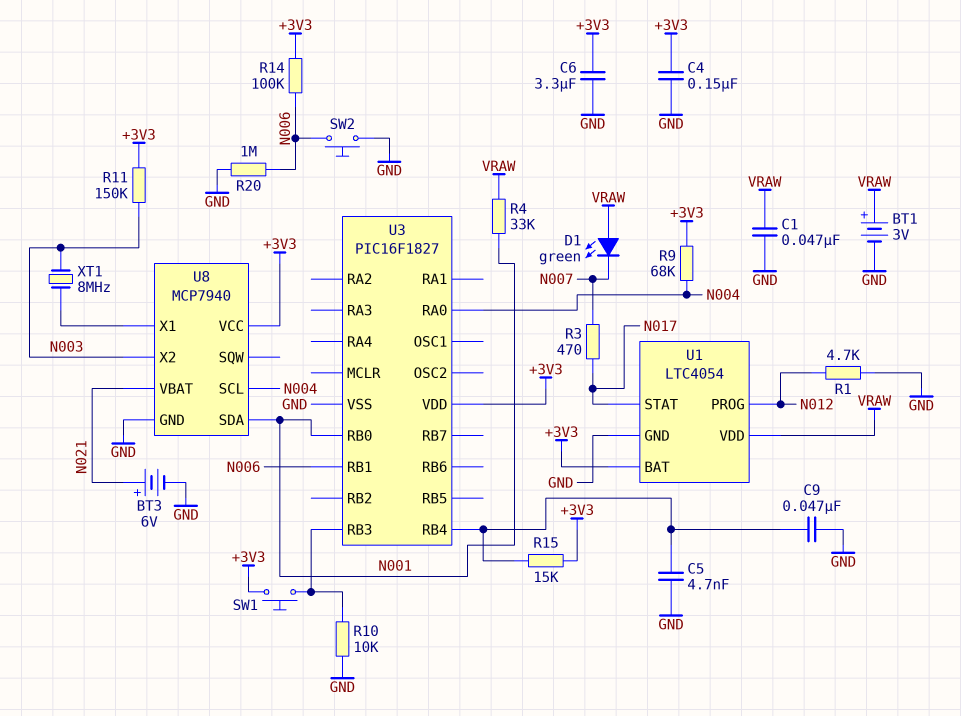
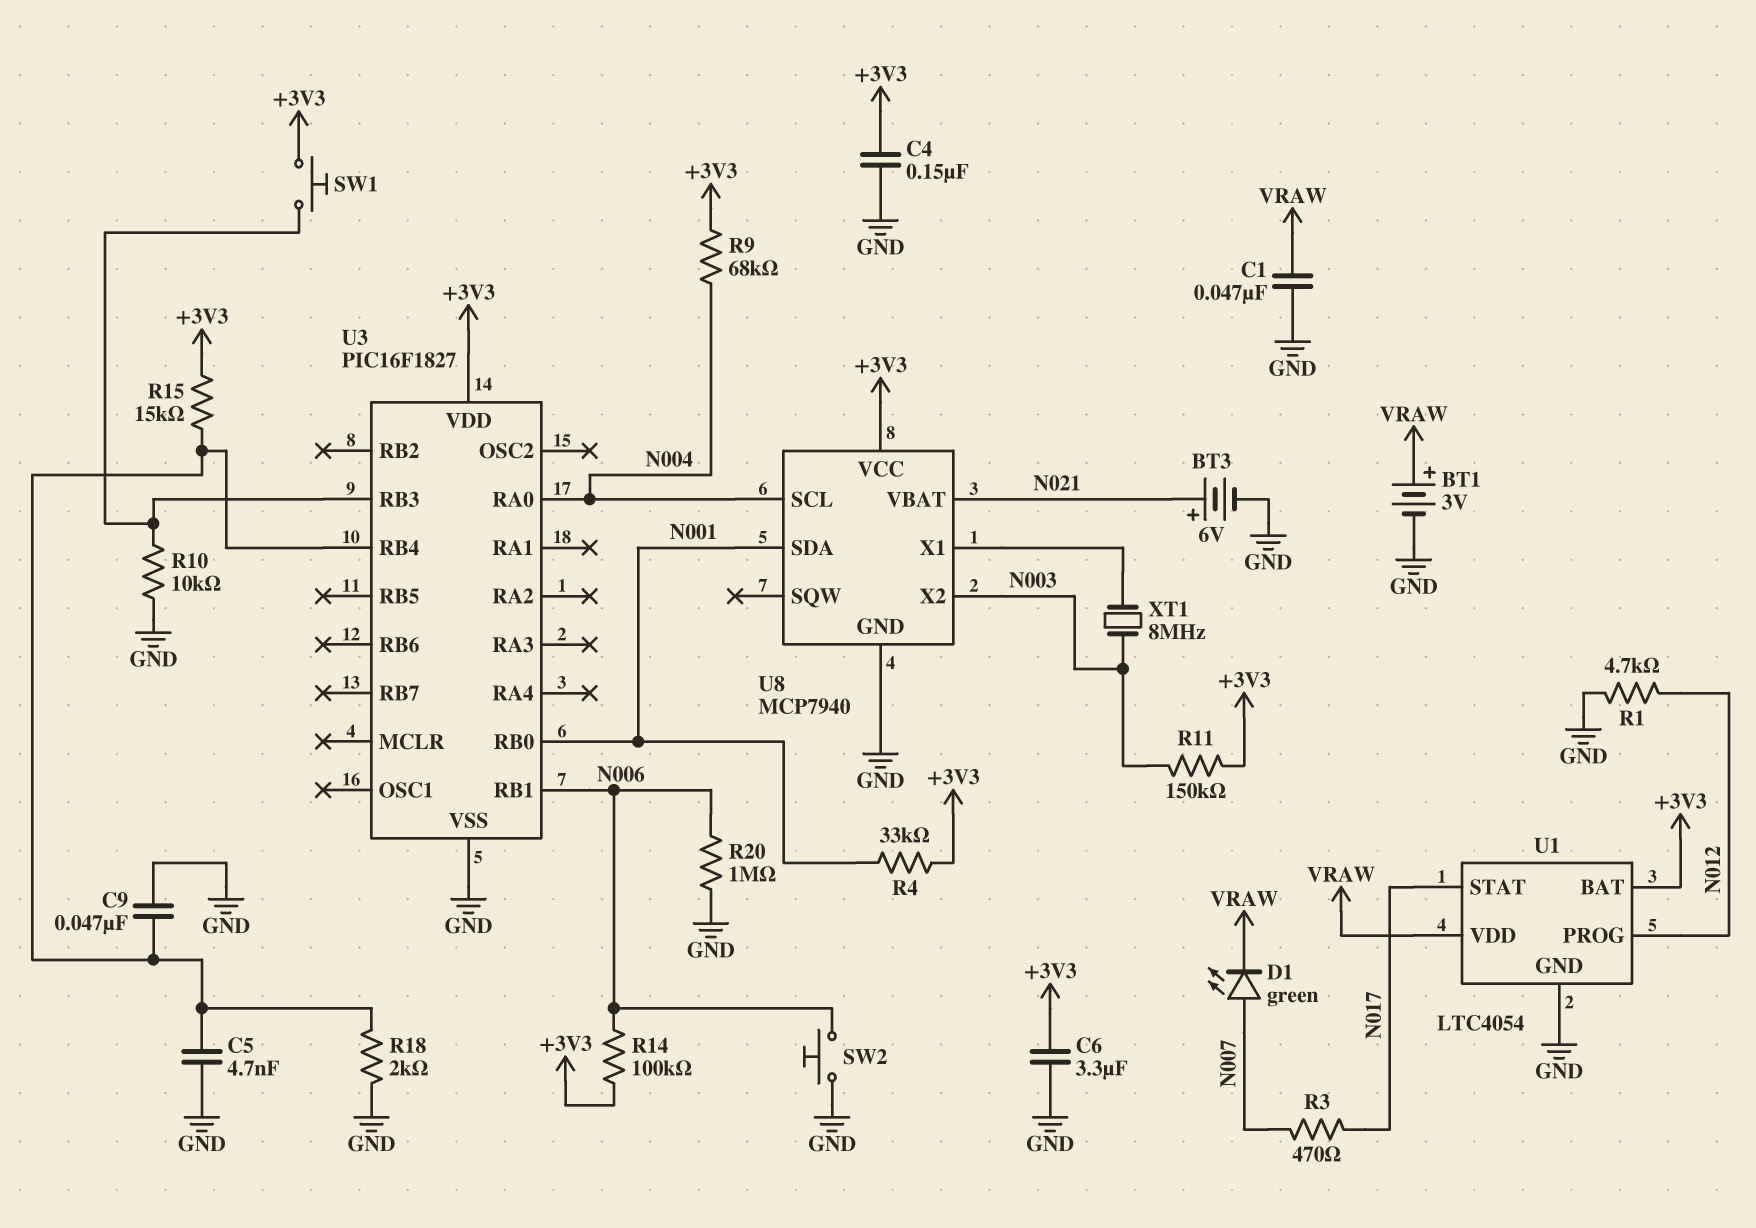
D1: LED green (A VRAW, K N007) -> LED green (A N007, K VRAW)
R4: 33k (N001, VRAW) -> 33k (+3V3, N001)
R18: none -> 2k (GND, U3/RB4)

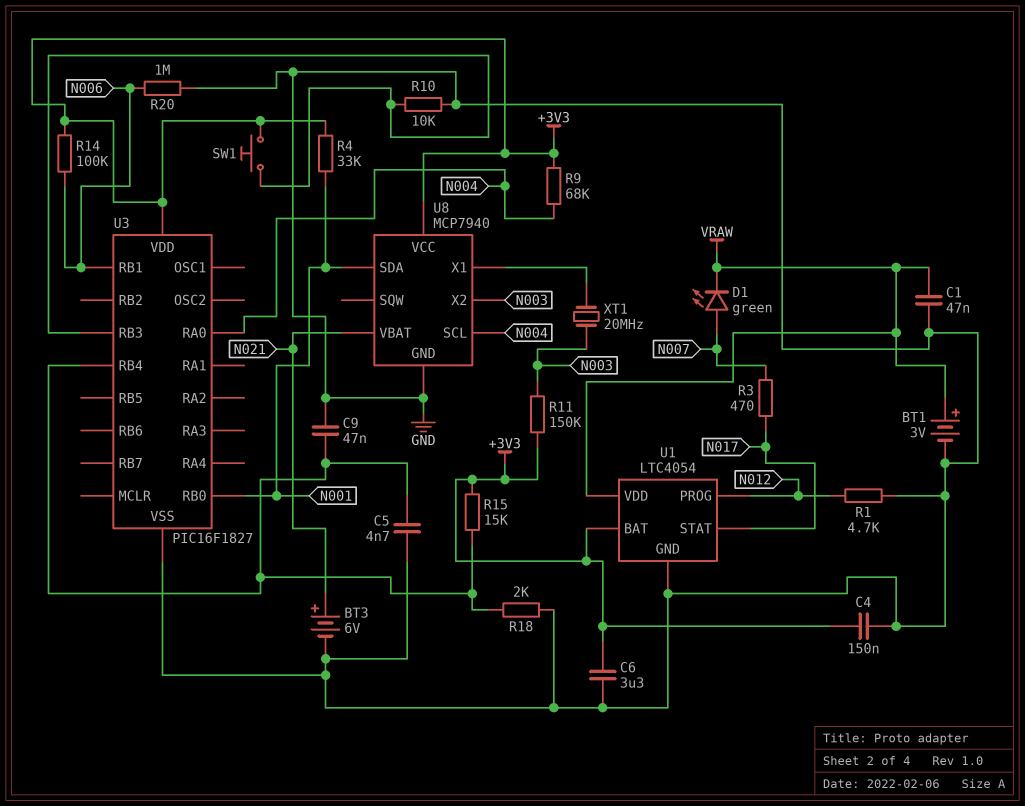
SW2: button (GND, N006) -> none
XT1: 8MHz (N003, U8/X1) -> 20MHz (N003, U8/X1)

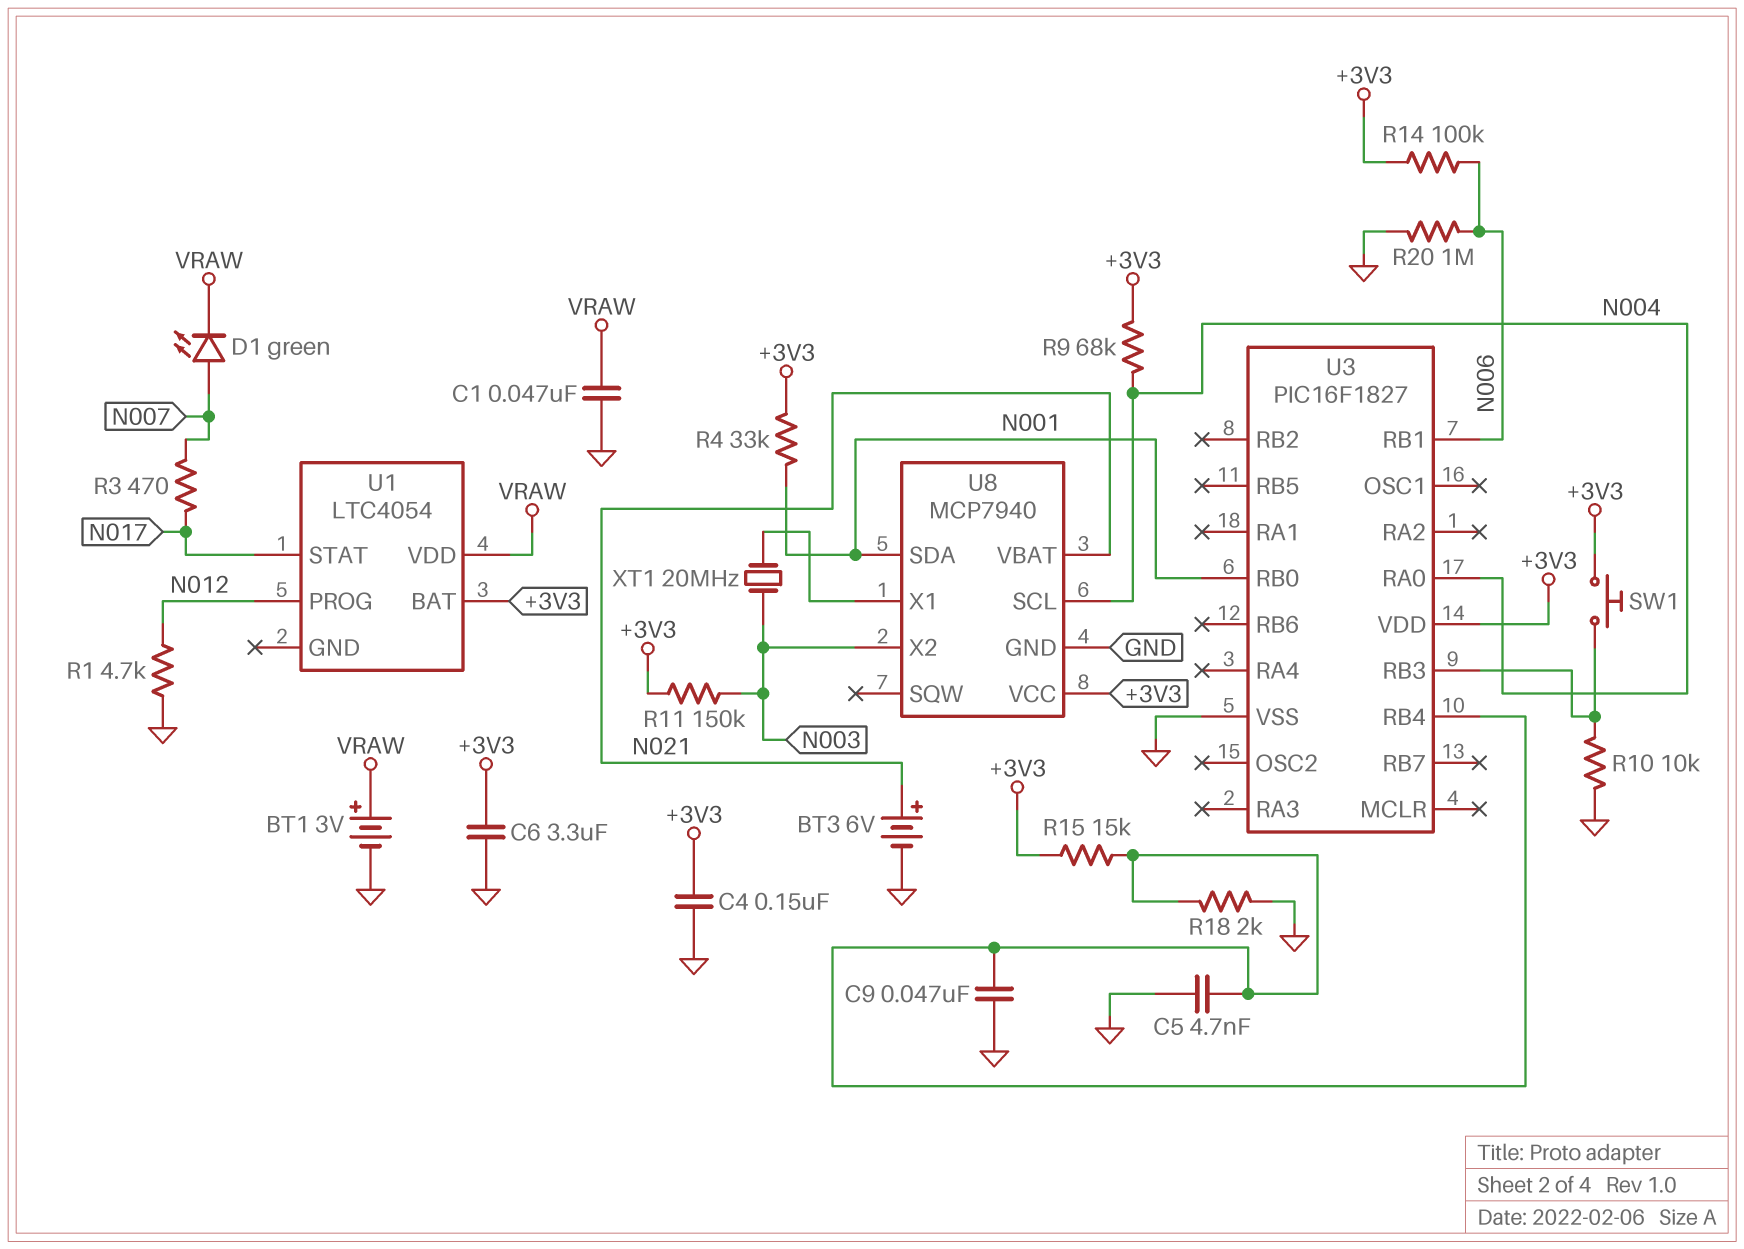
U1 pin GND: GND -> none

